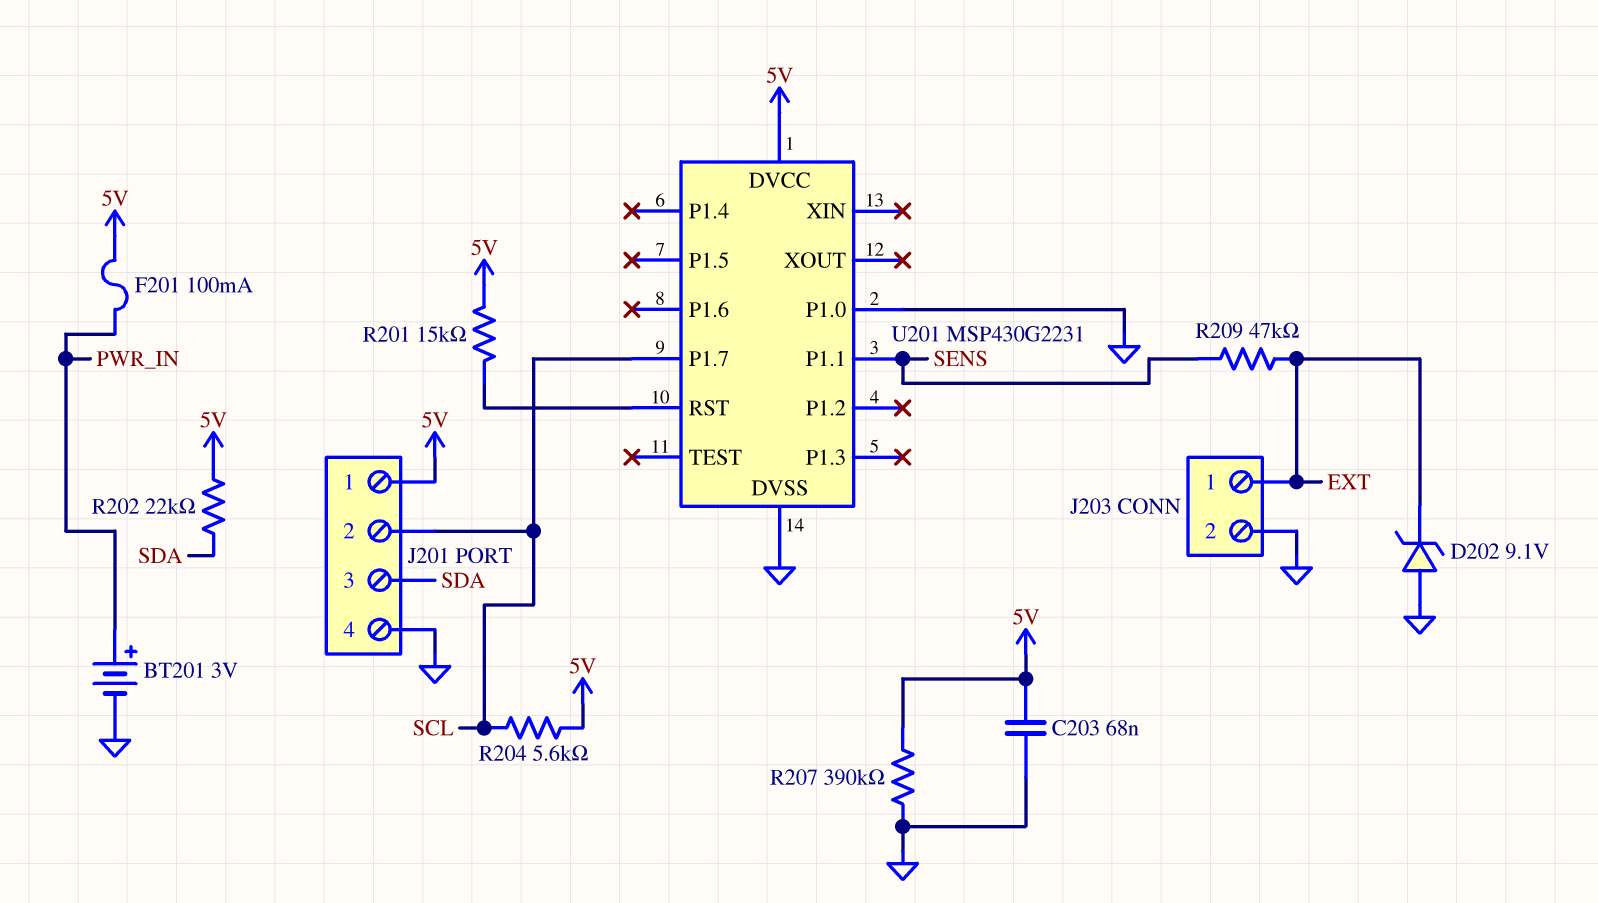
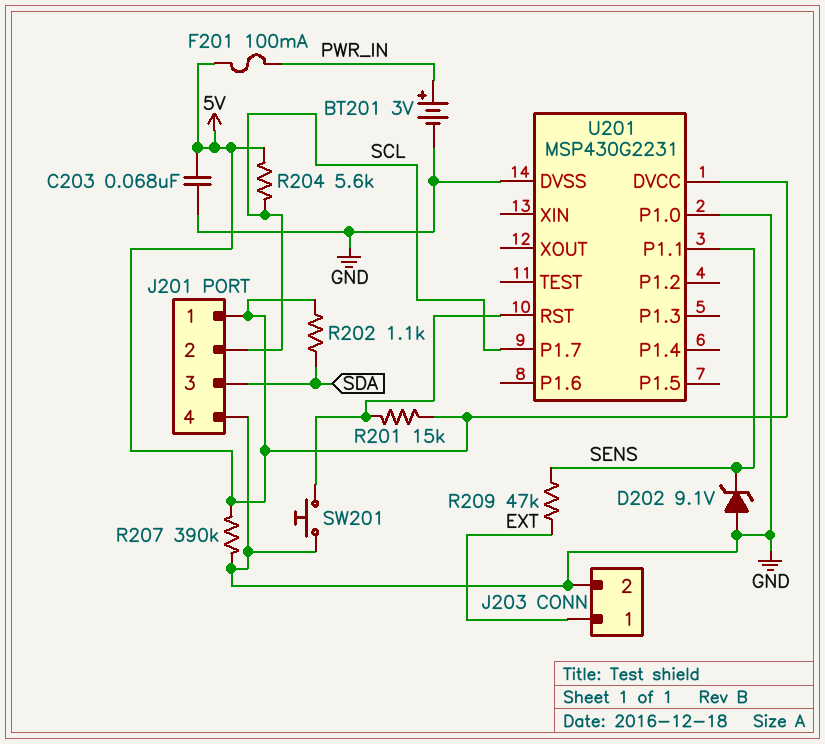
D202: zener 9.1V (A GND, K EXT) -> zener 9.1V (A GND, K SENS)
R202: 22k (5V, SDA) -> 1.1k (5V, SDA)
SW201: none -> button (GND, U201/RST)

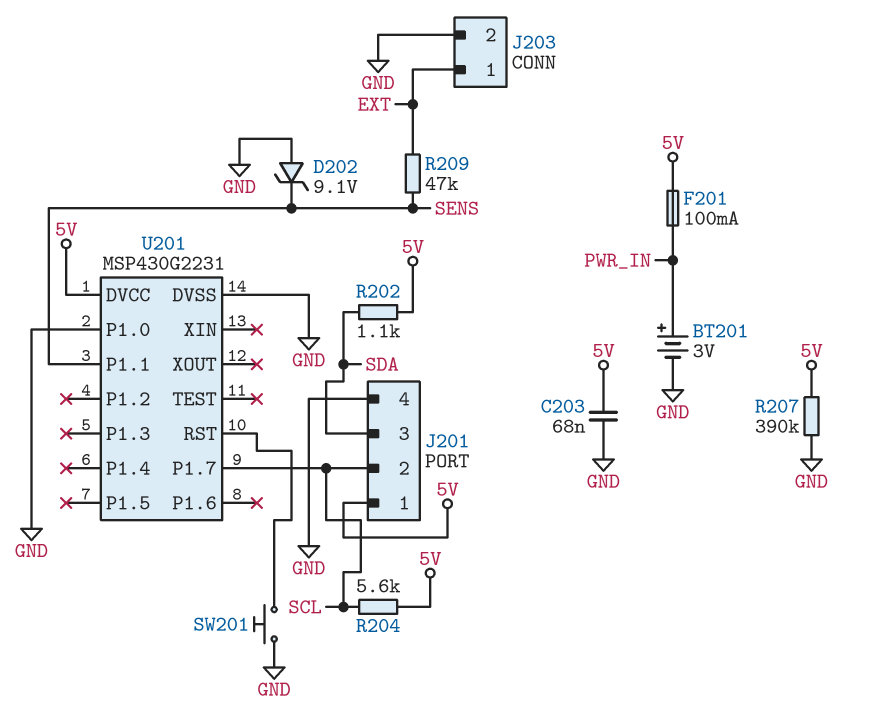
R201: 15k (5V, U201/RST) -> none

